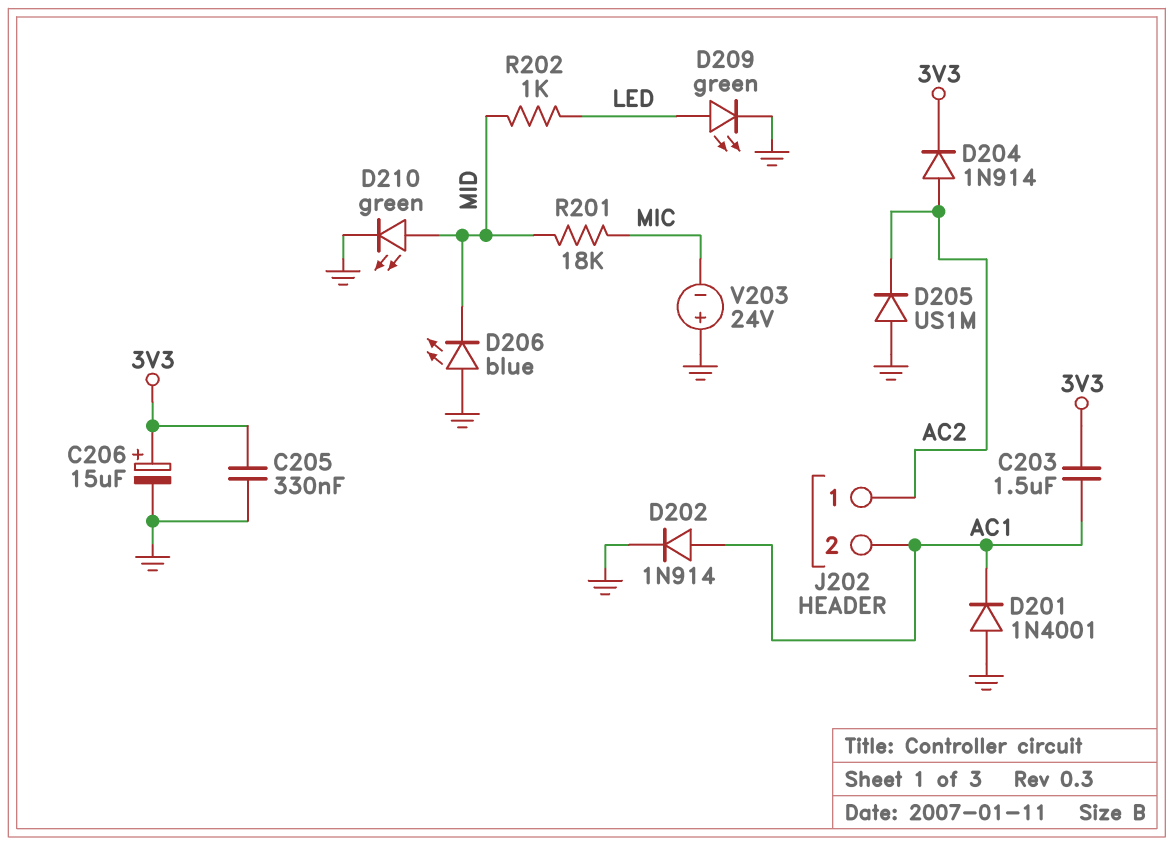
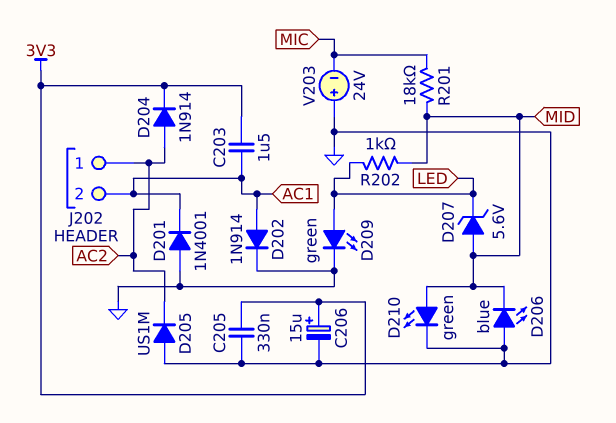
D207: none -> zener 5.6V (A MID, K LED)

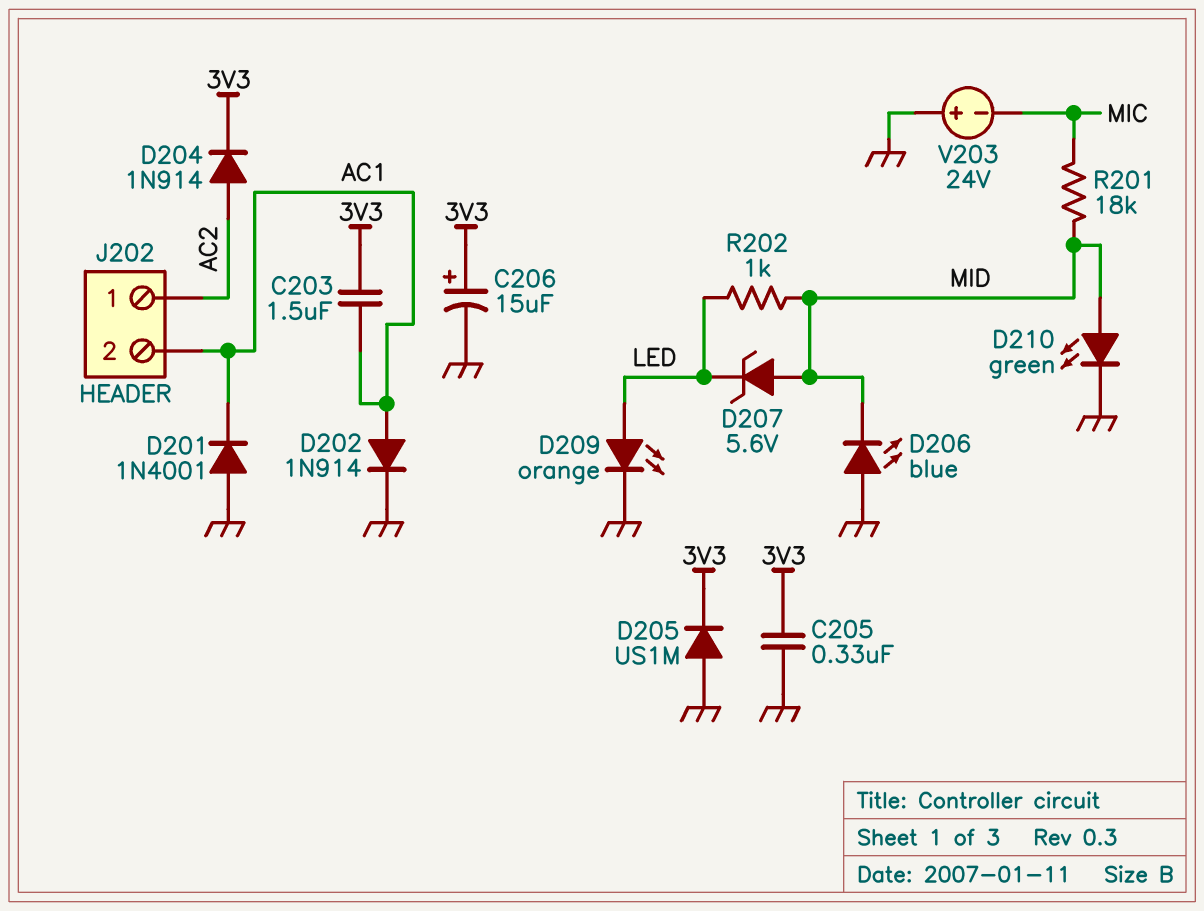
D205: diode US1M (A GND, K AC2) -> diode US1M (A GND, K 3V3)
D209: LED green (A LED, K GND) -> LED orange (A LED, K GND)

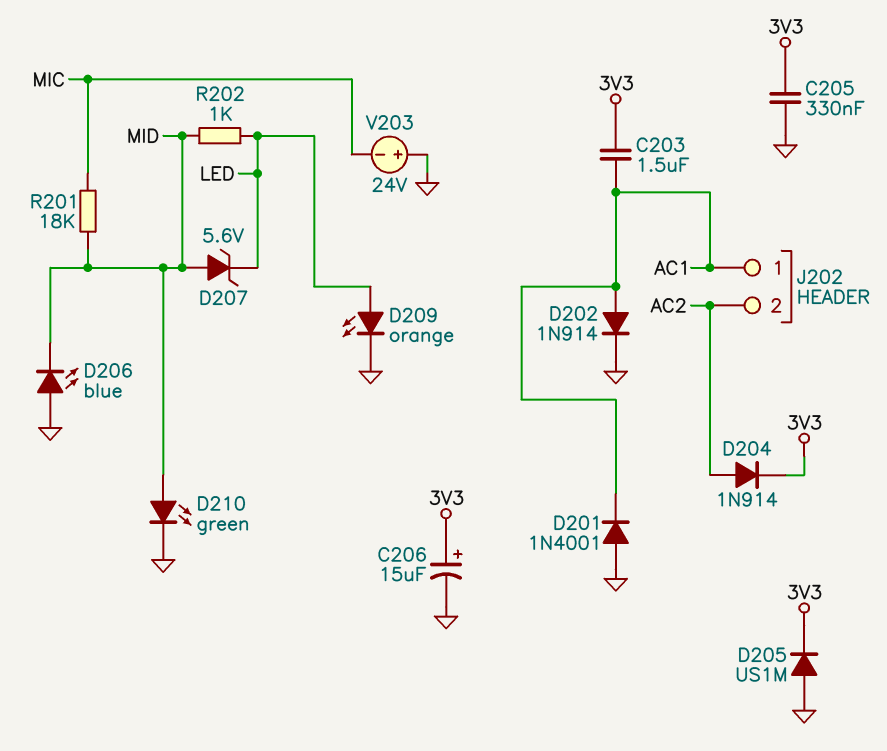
J202 pin 1: AC2 -> AC1
J202 pin 2: AC1 -> AC2

